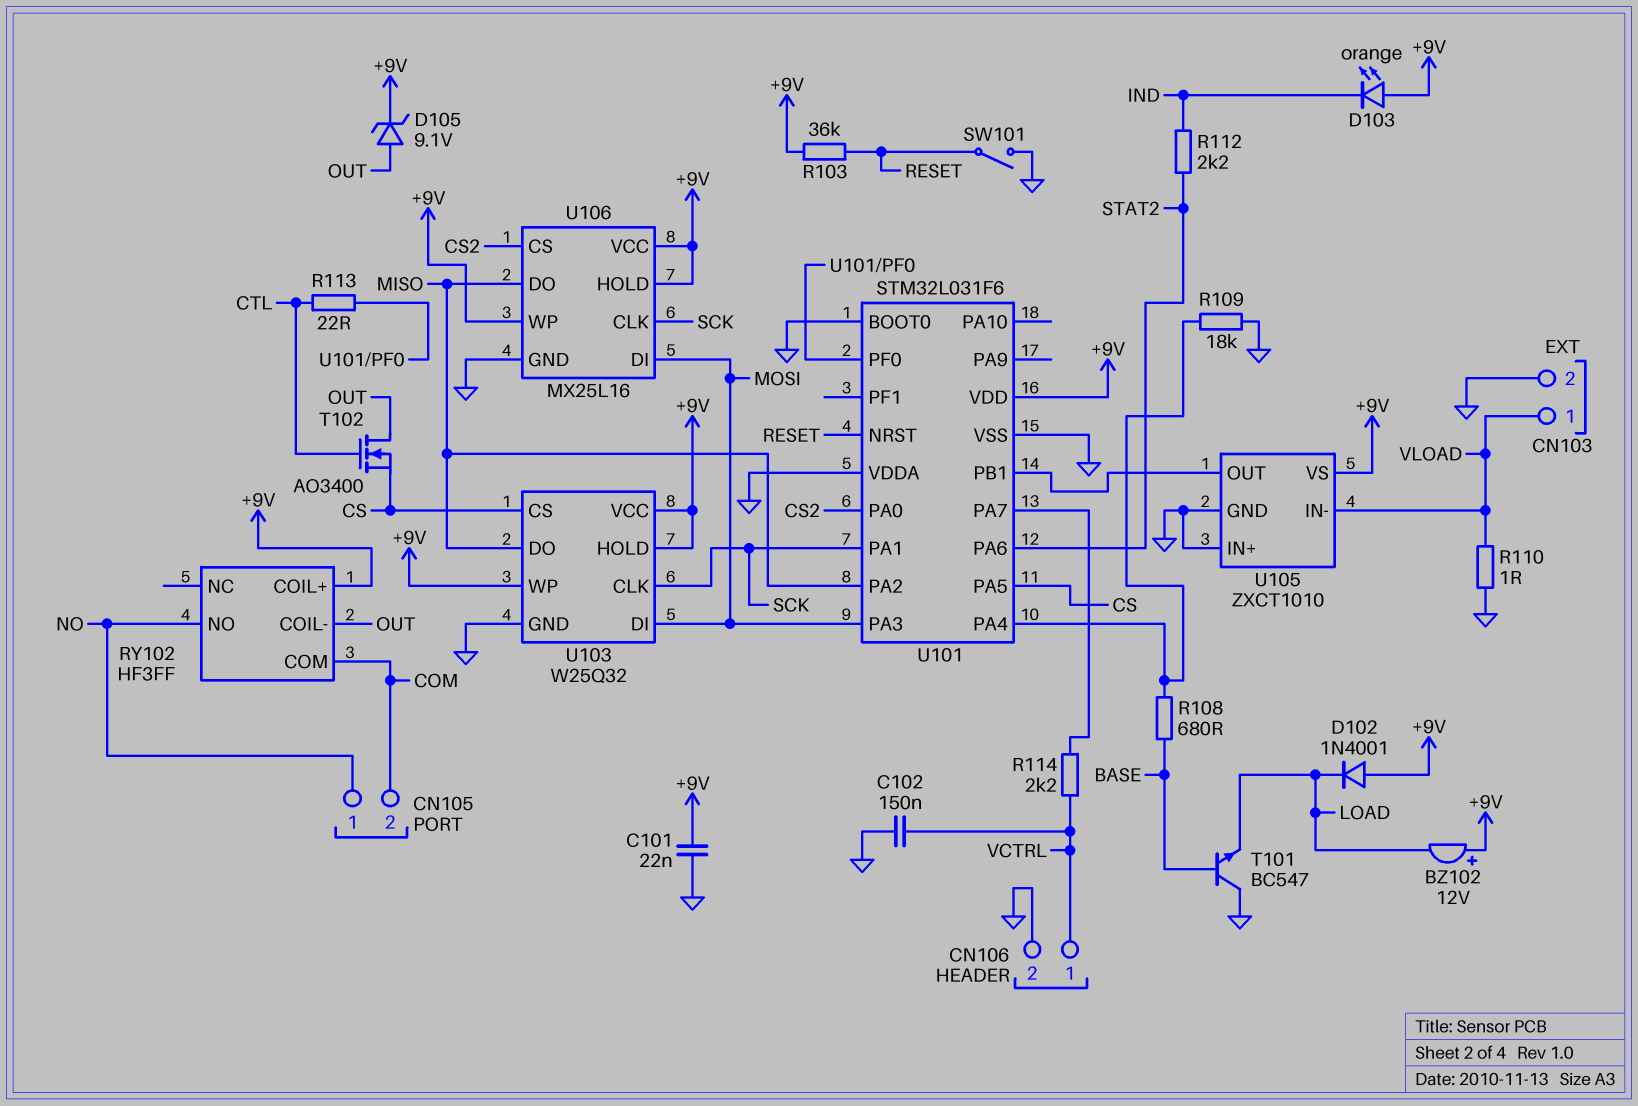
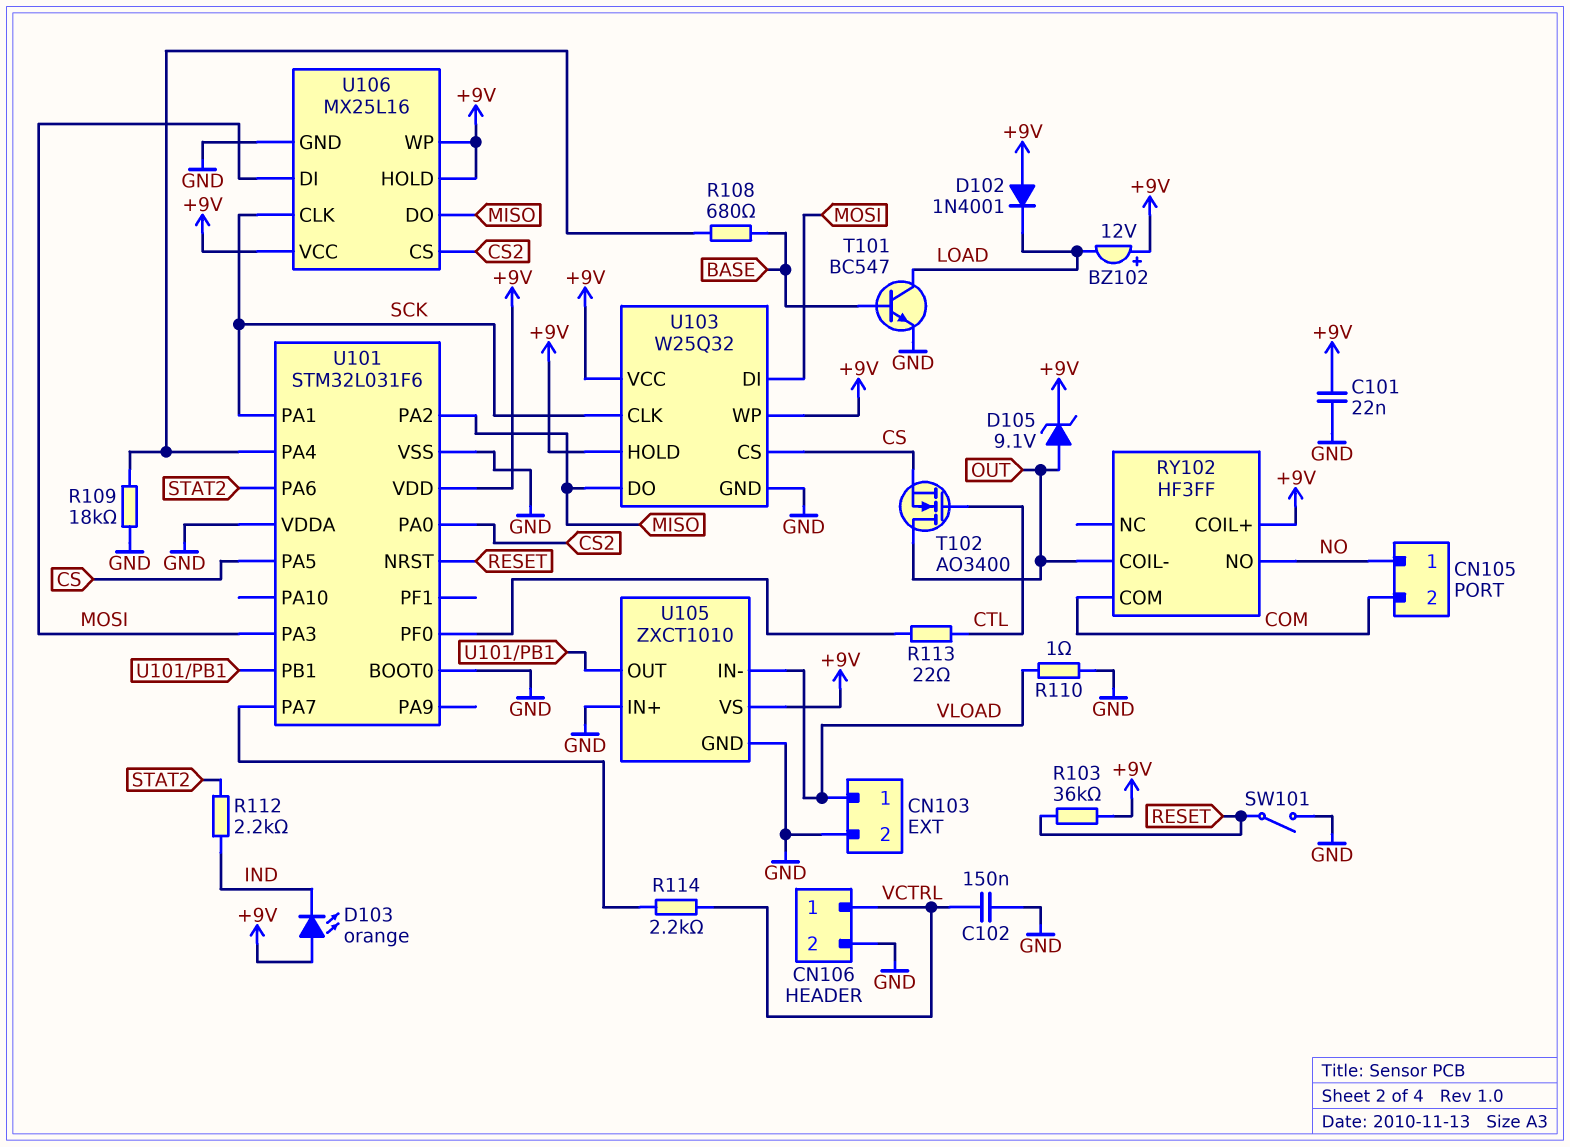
T101: NPN BC547 (B BASE, C GND, E LOAD) -> NPN BC547 (B BASE, C LOAD, E GND)

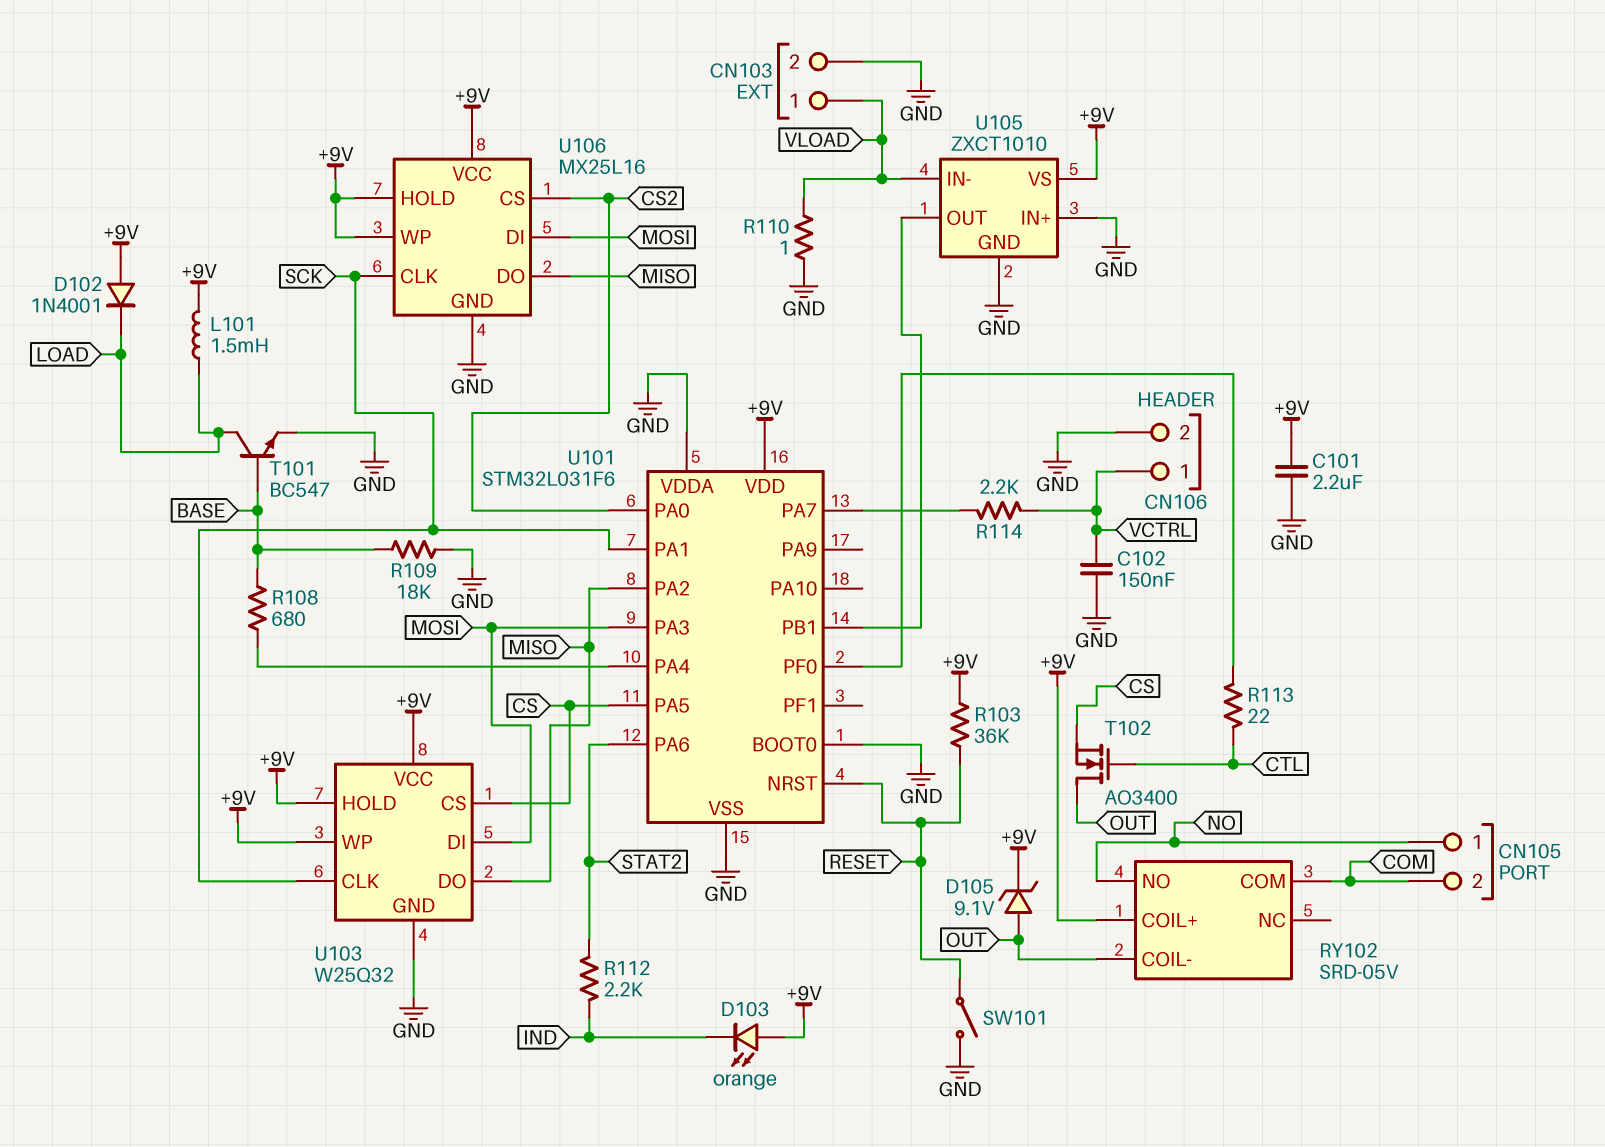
BZ102: buzzer 12V (plus +9V, minus LOAD) -> none
C101: 22nF (+9V, GND) -> 2.2uF (+9V, GND)
L101: none -> 1.5mH (+9V, LOAD)
R109: 18k (GND, U101/PA4) -> 18k (BASE, GND)
RY102: HF3FF -> SRD-05V

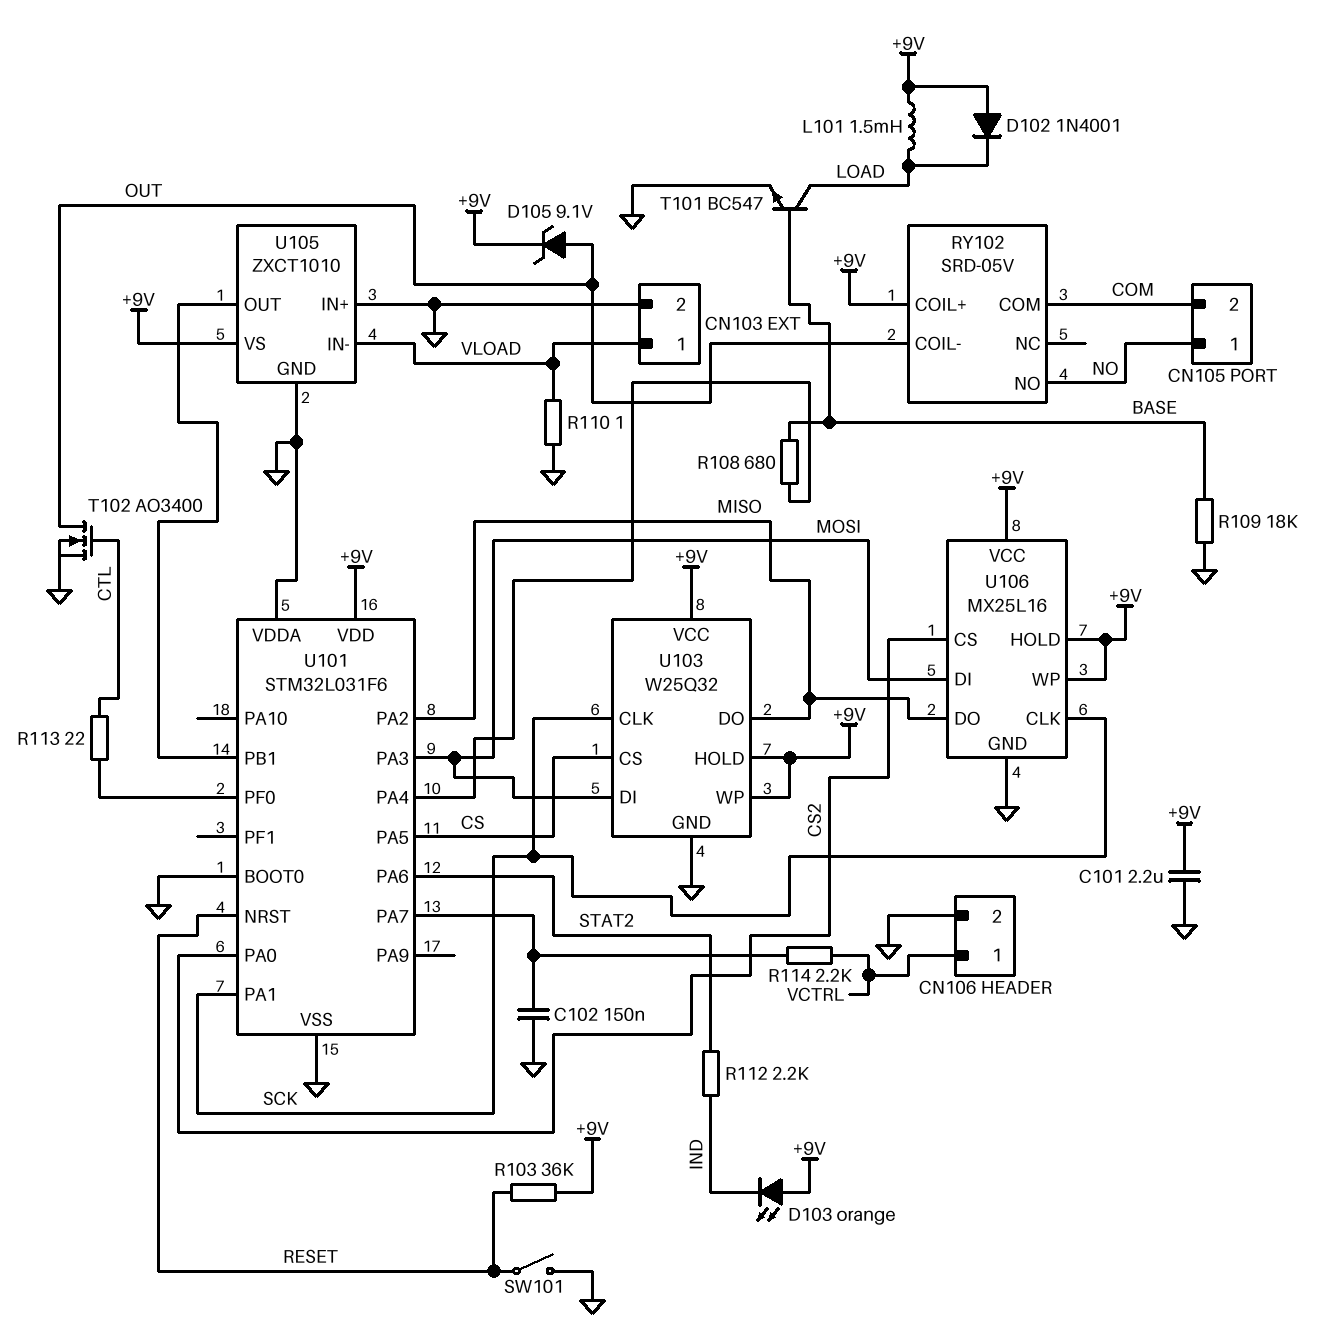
C102: 150nF (GND, VCTRL) -> 150nF (GND, U101/PA7)
T102: NMOS AO3400 (G CTL, D OUT, S CS) -> NMOS AO3400 (G CTL, D OUT, S GND)

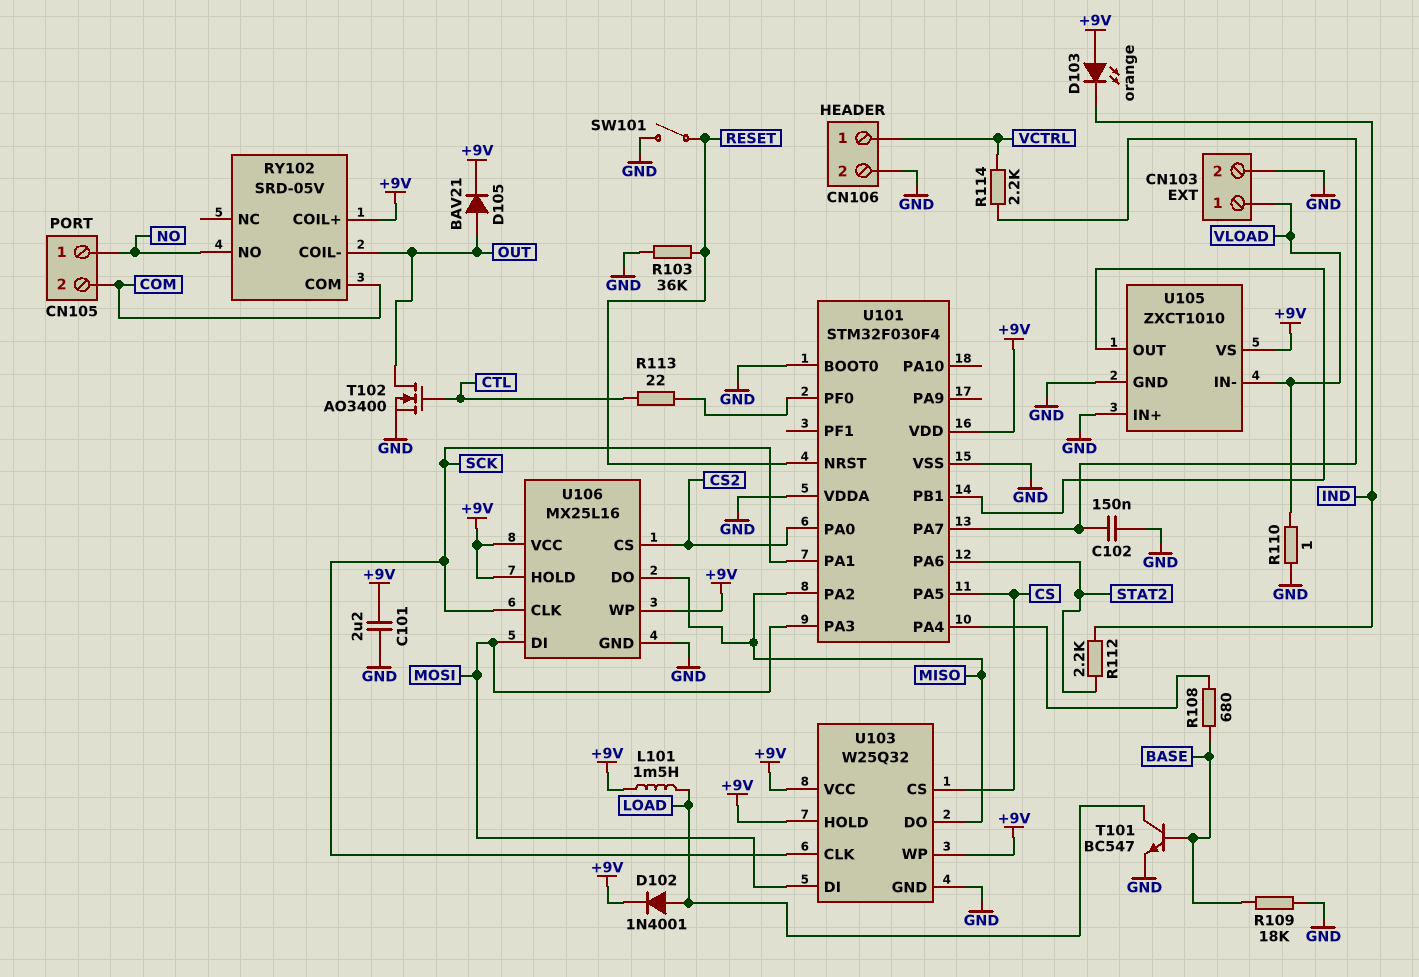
D102: diode 1N4001 (A +9V, K LOAD) -> diode 1N4001 (A LOAD, K +9V)
D105: zener 9.1V (A OUT, K +9V) -> diode BAV21 (A OUT, K +9V)
R103: 36k (+9V, RESET) -> 36k (GND, RESET)
U101: STM32L031F6 -> STM32F030F4

